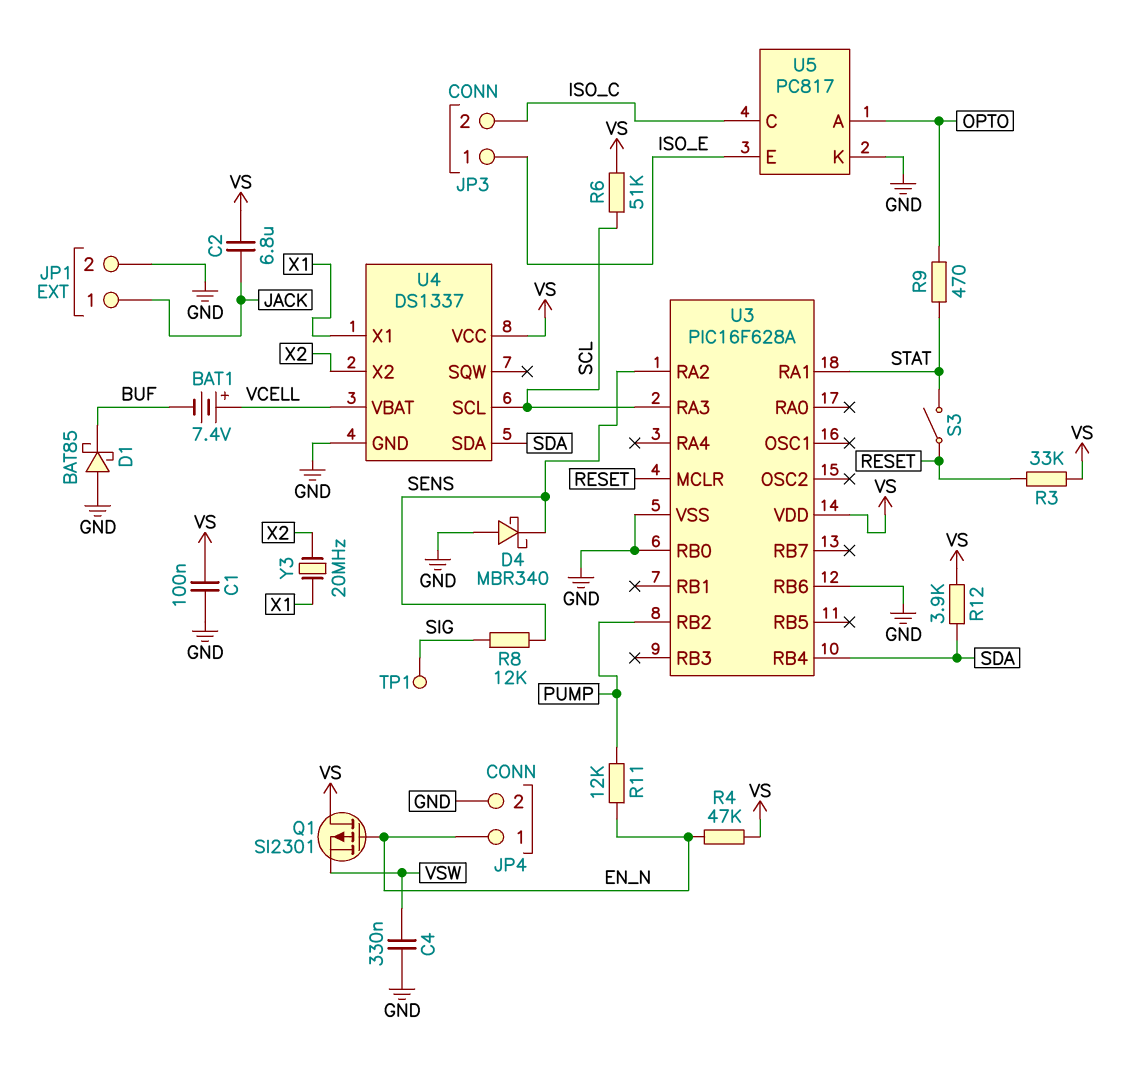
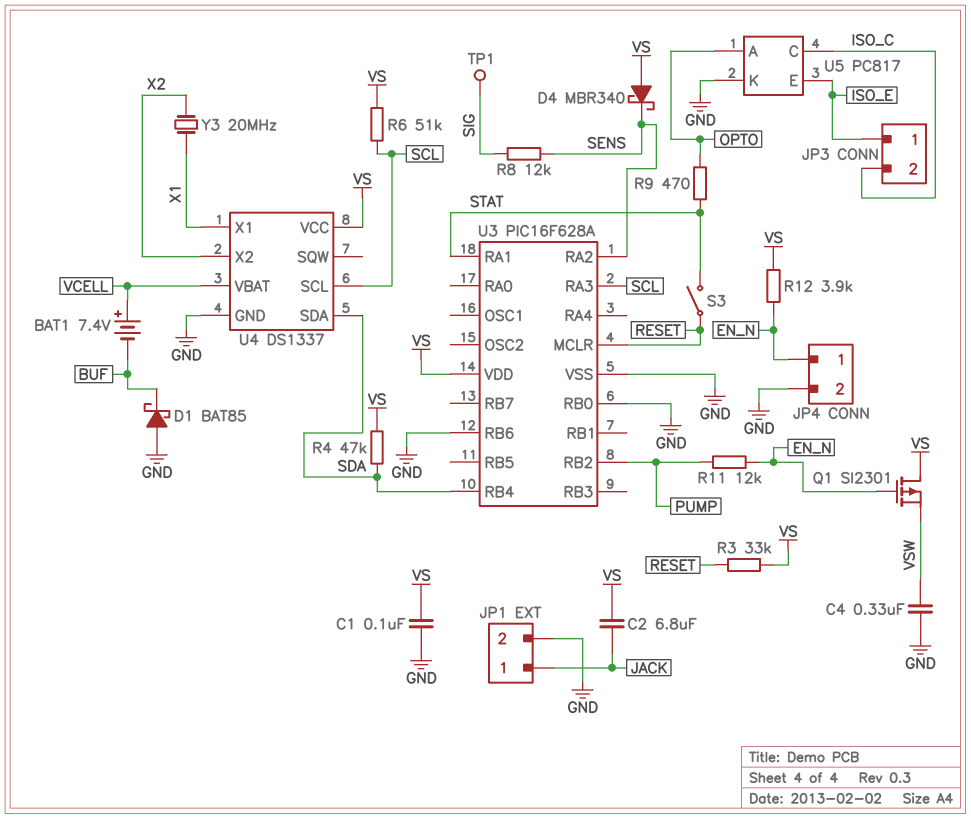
D4: schottky MBR340 (A GND, K SENS) -> schottky MBR340 (A VS, K SENS)
R4: 47k (EN_N, VS) -> 47k (SDA, VS)
R12: 3.9k (SDA, VS) -> 3.9k (EN_N, VS)

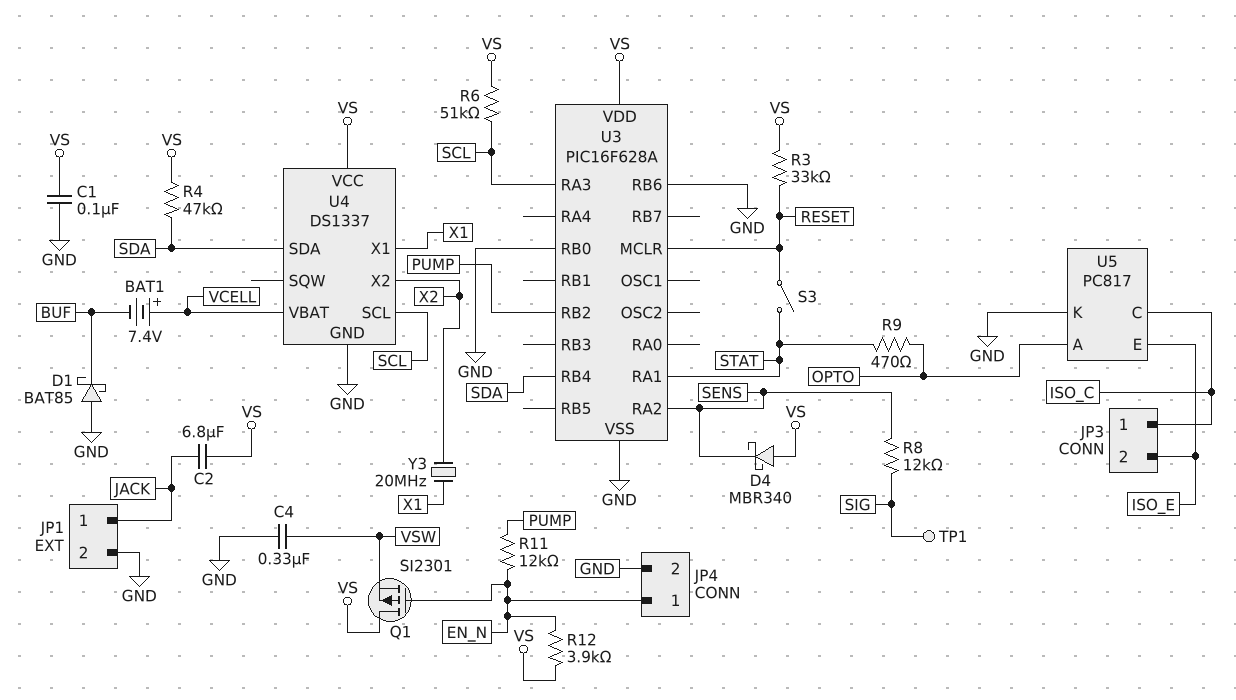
JP3 pin 1: ISO_E -> ISO_C
JP3 pin 2: ISO_C -> ISO_E

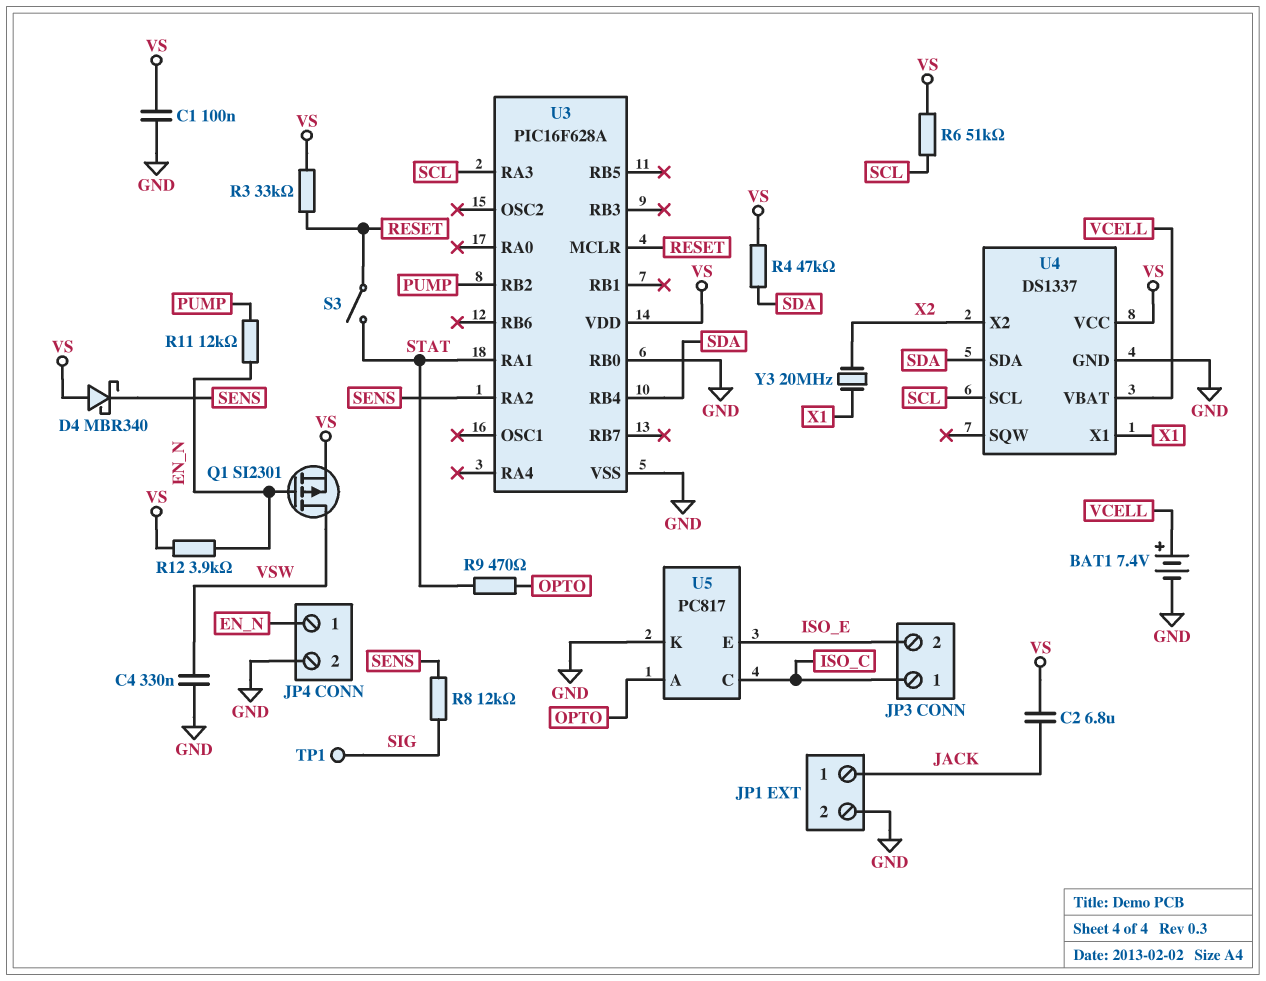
BAT1: 7.4V (plus VCELL, minus BUF) -> 7.4V (plus VCELL, minus GND)
D1: schottky BAT85 (A GND, K BUF) -> none
Q1: PMOS SI2301 (G EN_N, D VS, S VSW) -> PMOS SI2301 (G EN_N, D VSW, S VS)
U3 pin RB6: GND -> none

